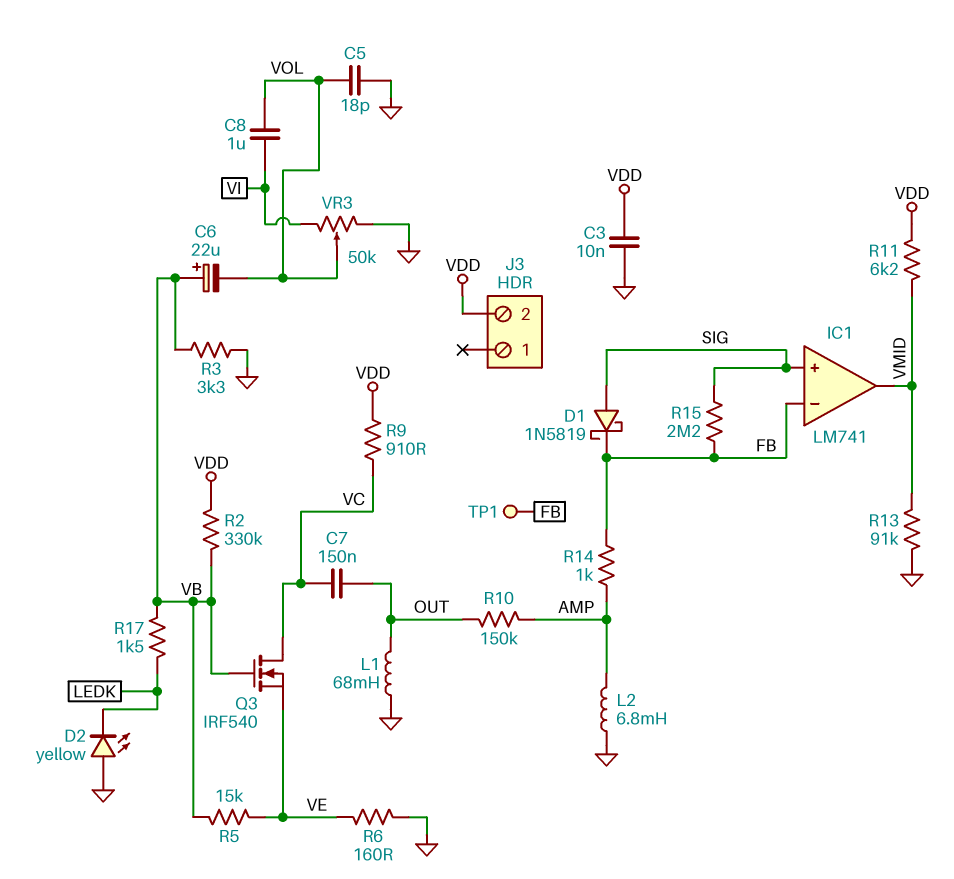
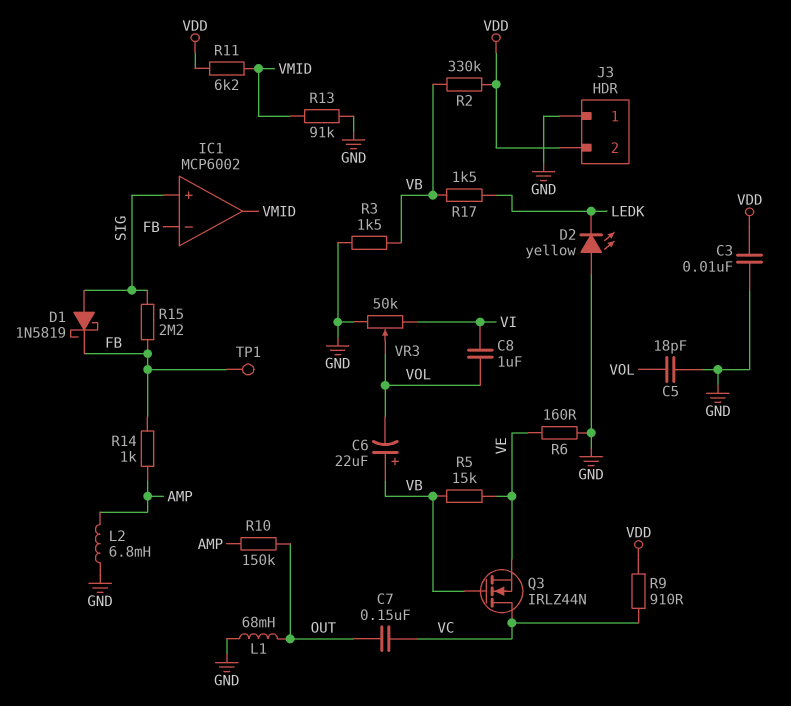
IC1: LM741 -> MCP6002
J3 pin 1: none -> GND
Q3: NMOS IRF540 (G VB, D VC, S VE) -> NMOS IRLZ44N (G VB, D VC, S VE)
R3: 3.3k (GND, VB) -> 1.5k (GND, VB)

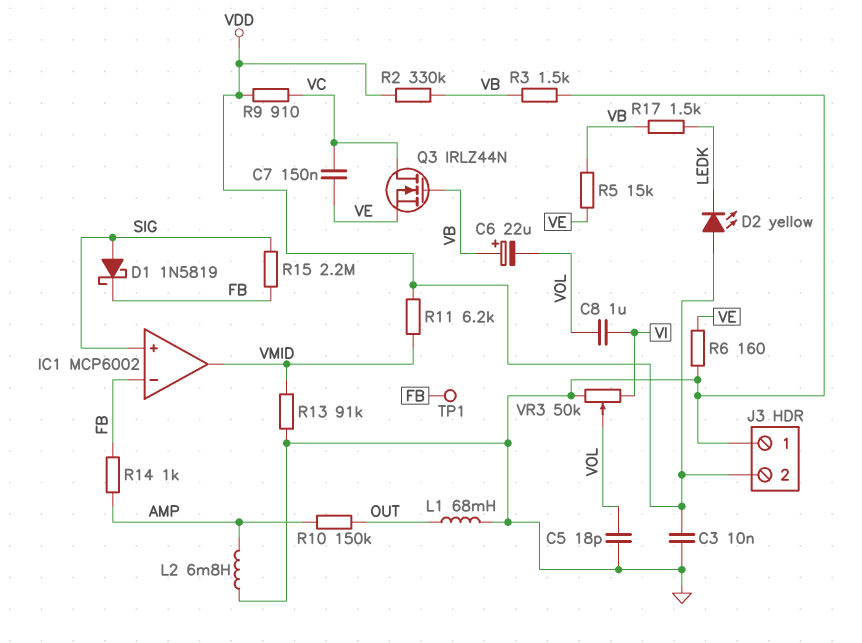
C7: 150nF (OUT, VC) -> 150nF (VC, VE)
D2: LED yellow (A GND, K LEDK) -> LED yellow (A VDD, K LEDK)

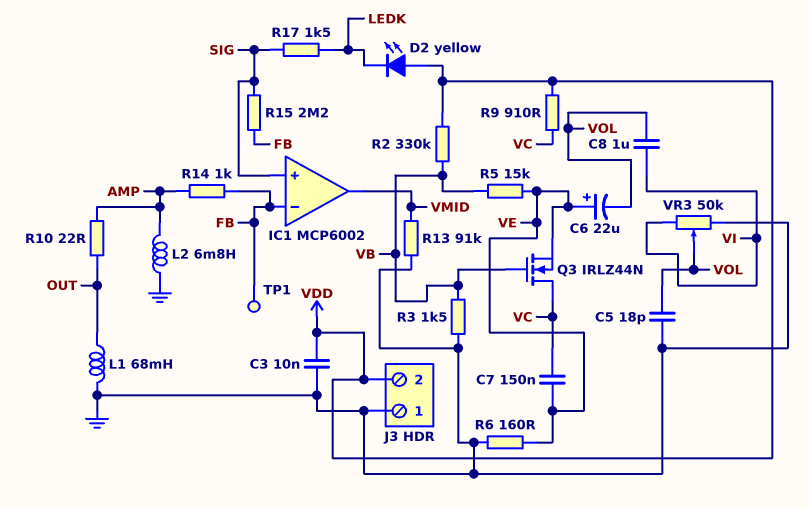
C6: 22uF (plus VB, minus VOL) -> 22uF (plus VE, minus VOL)
D1: schottky 1N5819 (A SIG, K FB) -> none
R10: 150k (AMP, OUT) -> 22 (AMP, OUT)
R11: 6.2k (VDD, VMID) -> none
R17: 1.5k (LEDK, VB) -> 1.5k (LEDK, SIG)

